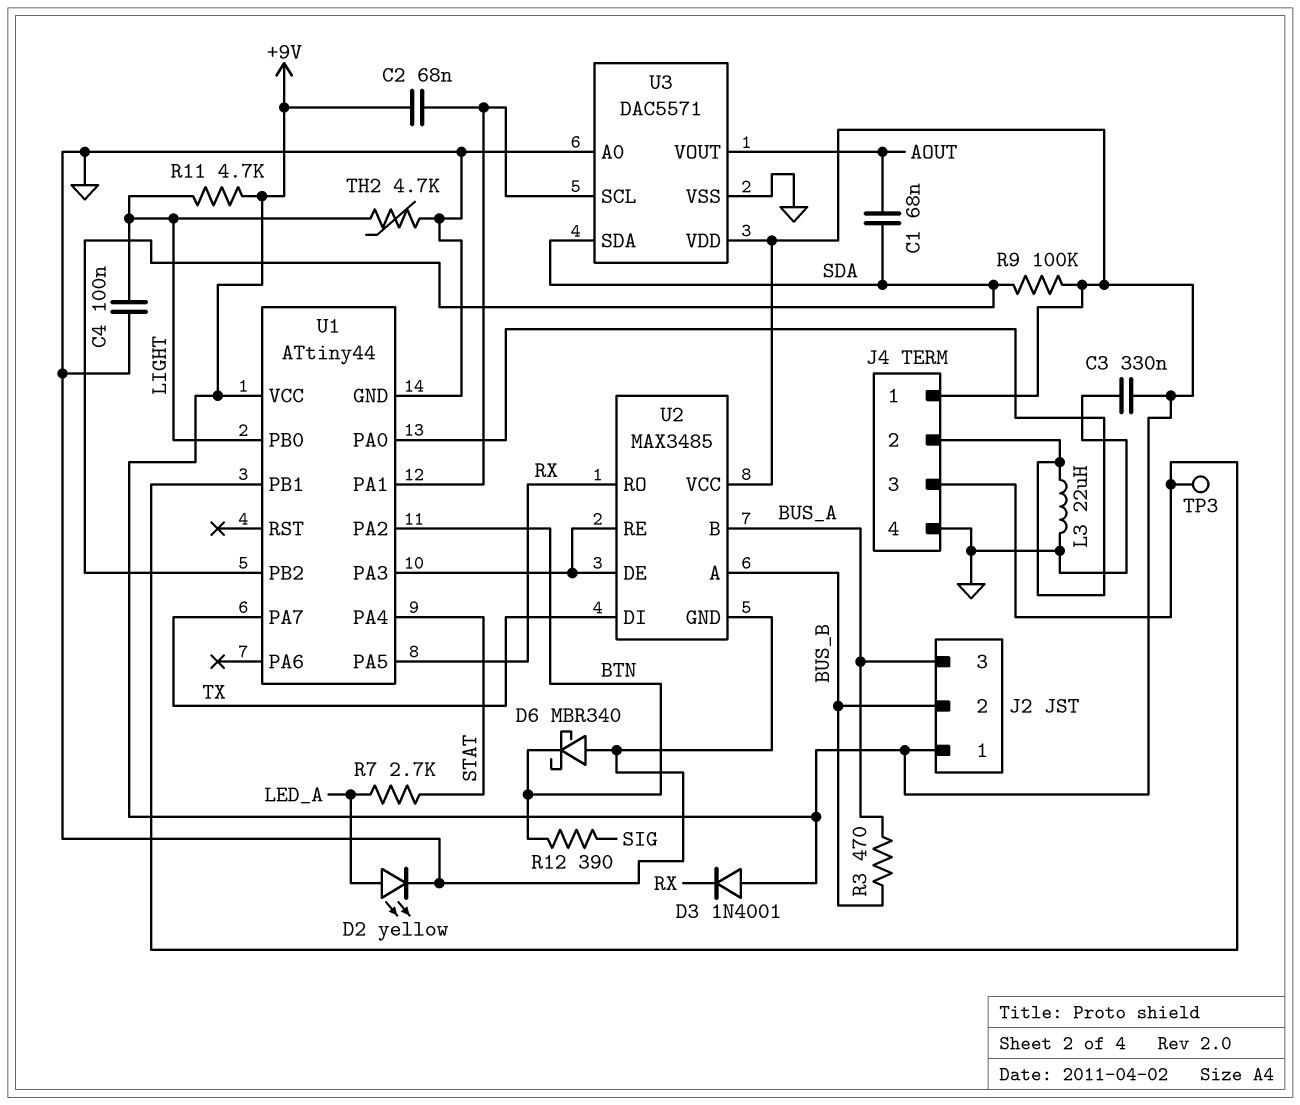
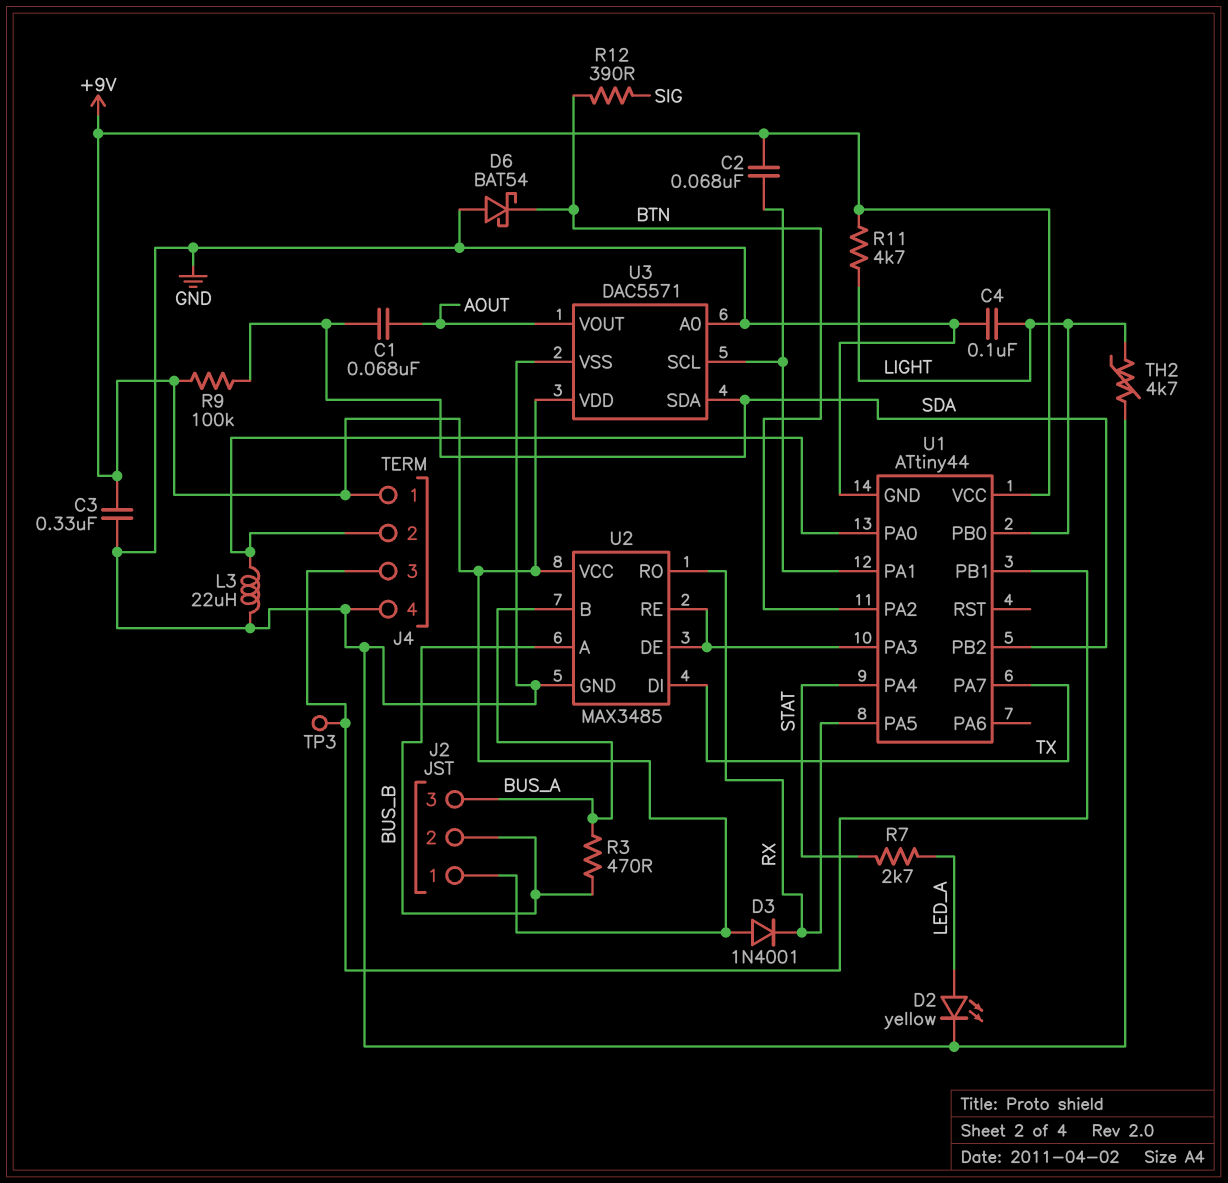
D6: schottky MBR340 (A GND, K BTN) -> schottky BAT54 (A GND, K BTN)

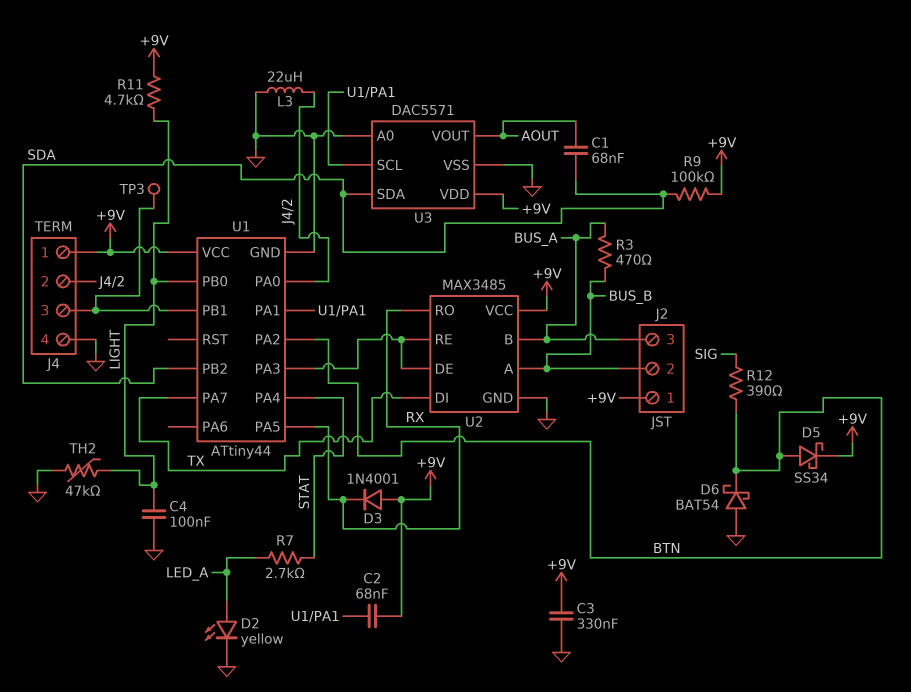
D5: none -> schottky SS34 (A BTN, K +9V)
TH2: 4.7k (GND, LIGHT) -> 47k (GND, LIGHT)

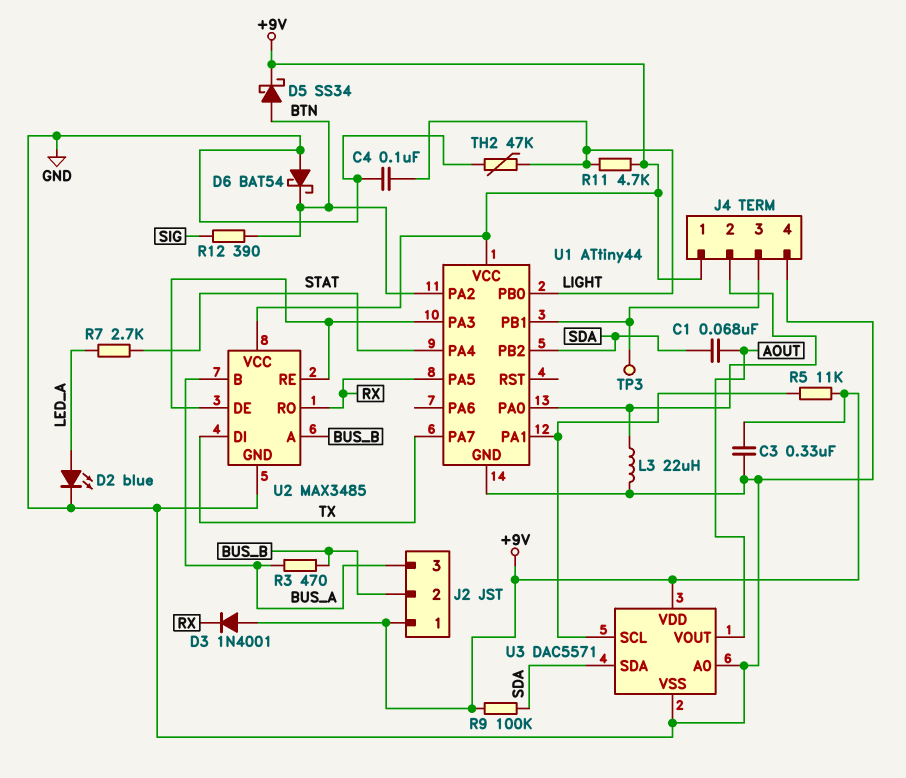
C2: 68nF (+9V, U1/PA1) -> none
D2: LED yellow (A LED_A, K GND) -> LED blue (A LED_A, K GND)
R5: none -> 11k (+9V, U1/PA1)

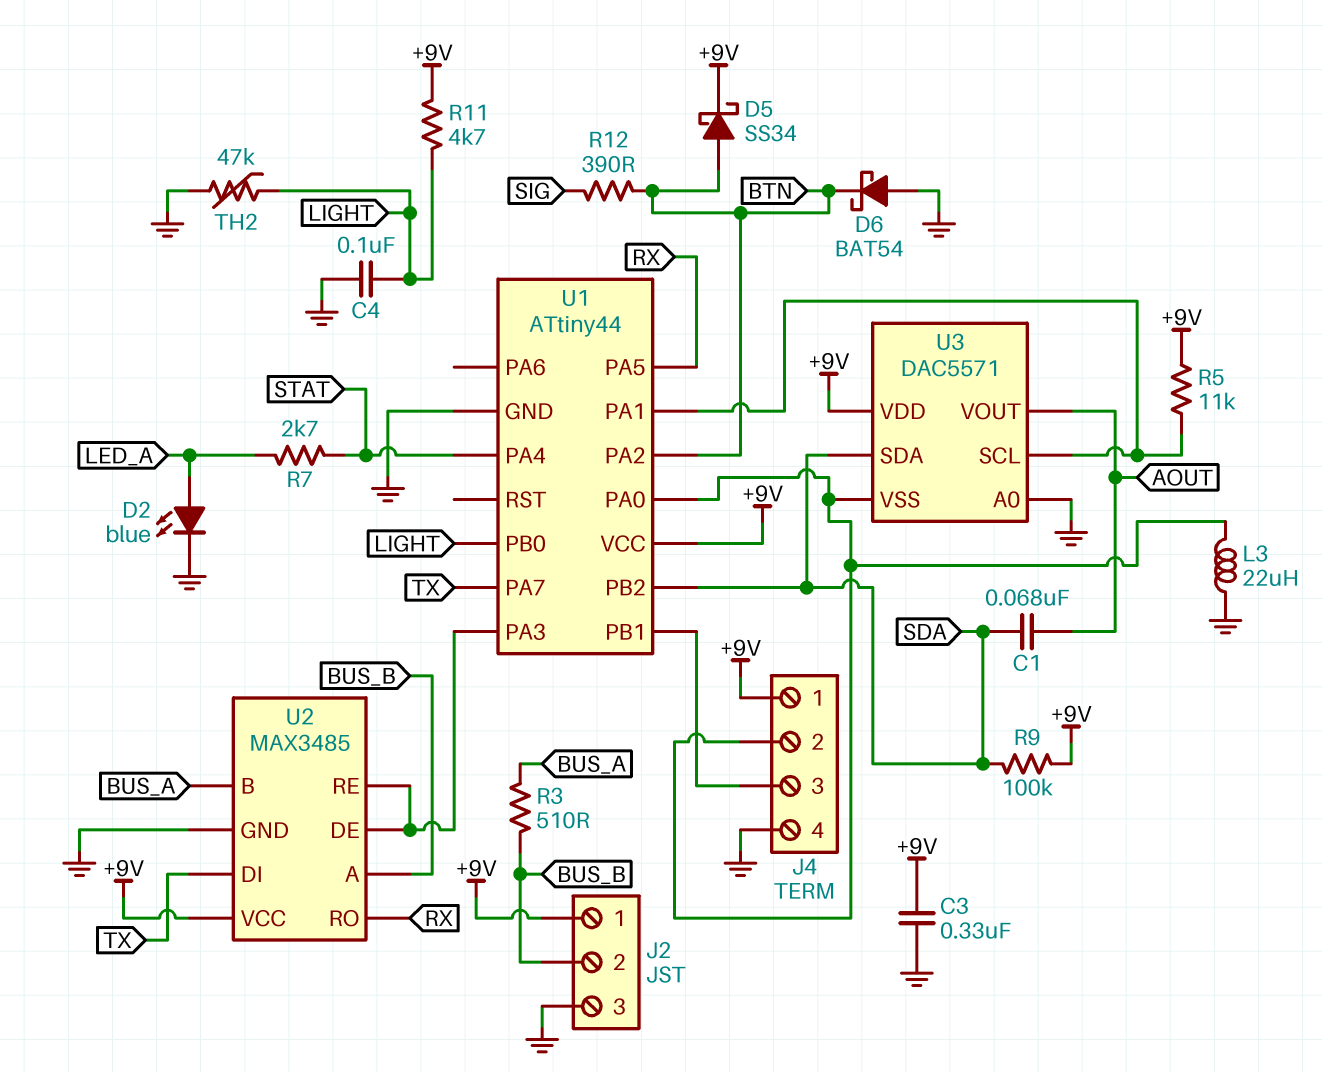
D3: diode 1N4001 (A +9V, K RX) -> none
J2 pin 3: BUS_A -> GND
R3: 470 (BUS_A, BUS_B) -> 510 (BUS_A, BUS_B)
TP3: test point (J4/3) -> none
U3 pin VSS: GND -> J4/2

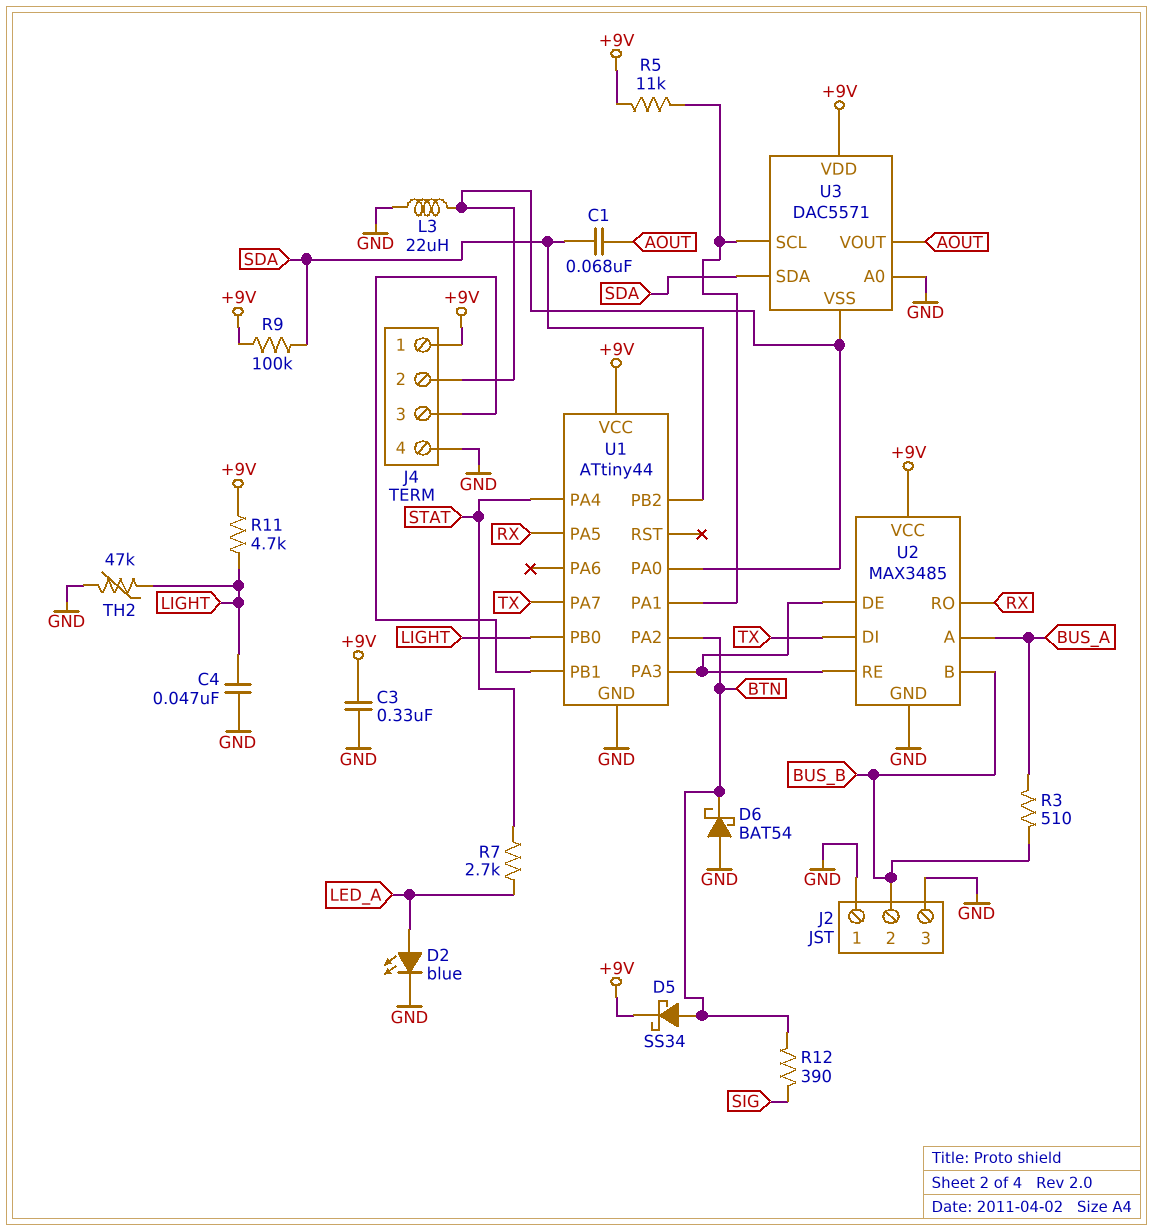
C4: 100nF (GND, LIGHT) -> 47nF (GND, LIGHT)
J2 pin 1: +9V -> GND
U2 pin A: BUS_B -> BUS_A
U2 pin B: BUS_A -> BUS_B

